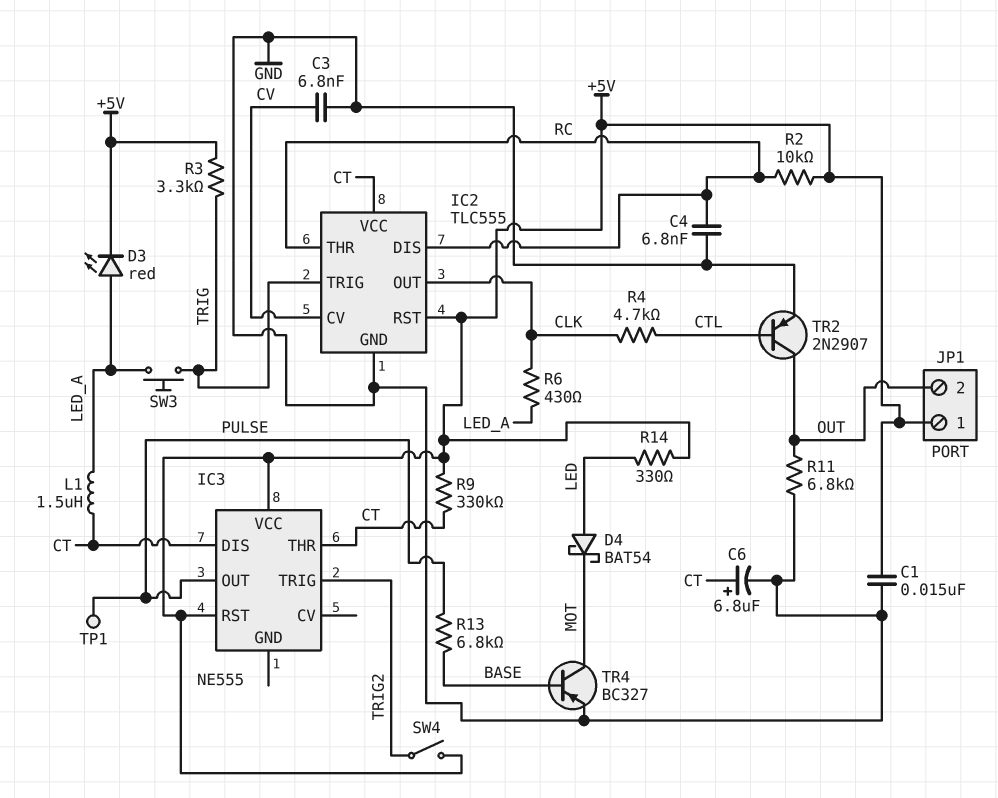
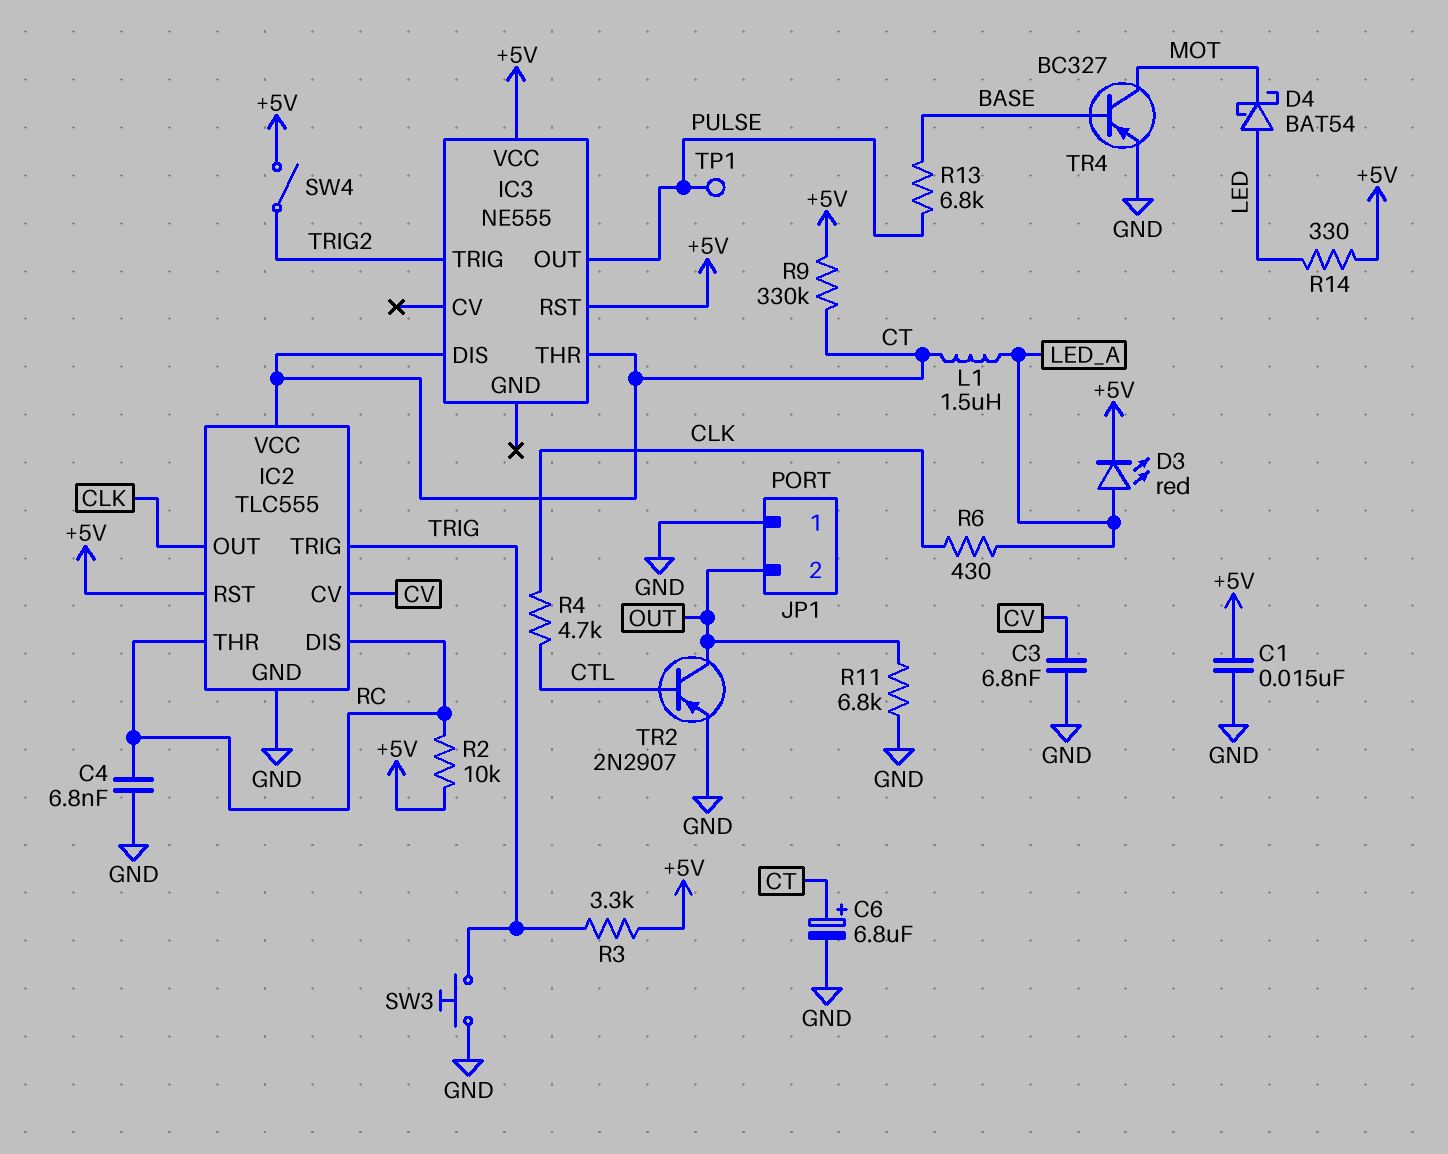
JP1 pin 1: +5V -> GND
SW3: button (LED_A, TRIG) -> button (GND, TRIG)

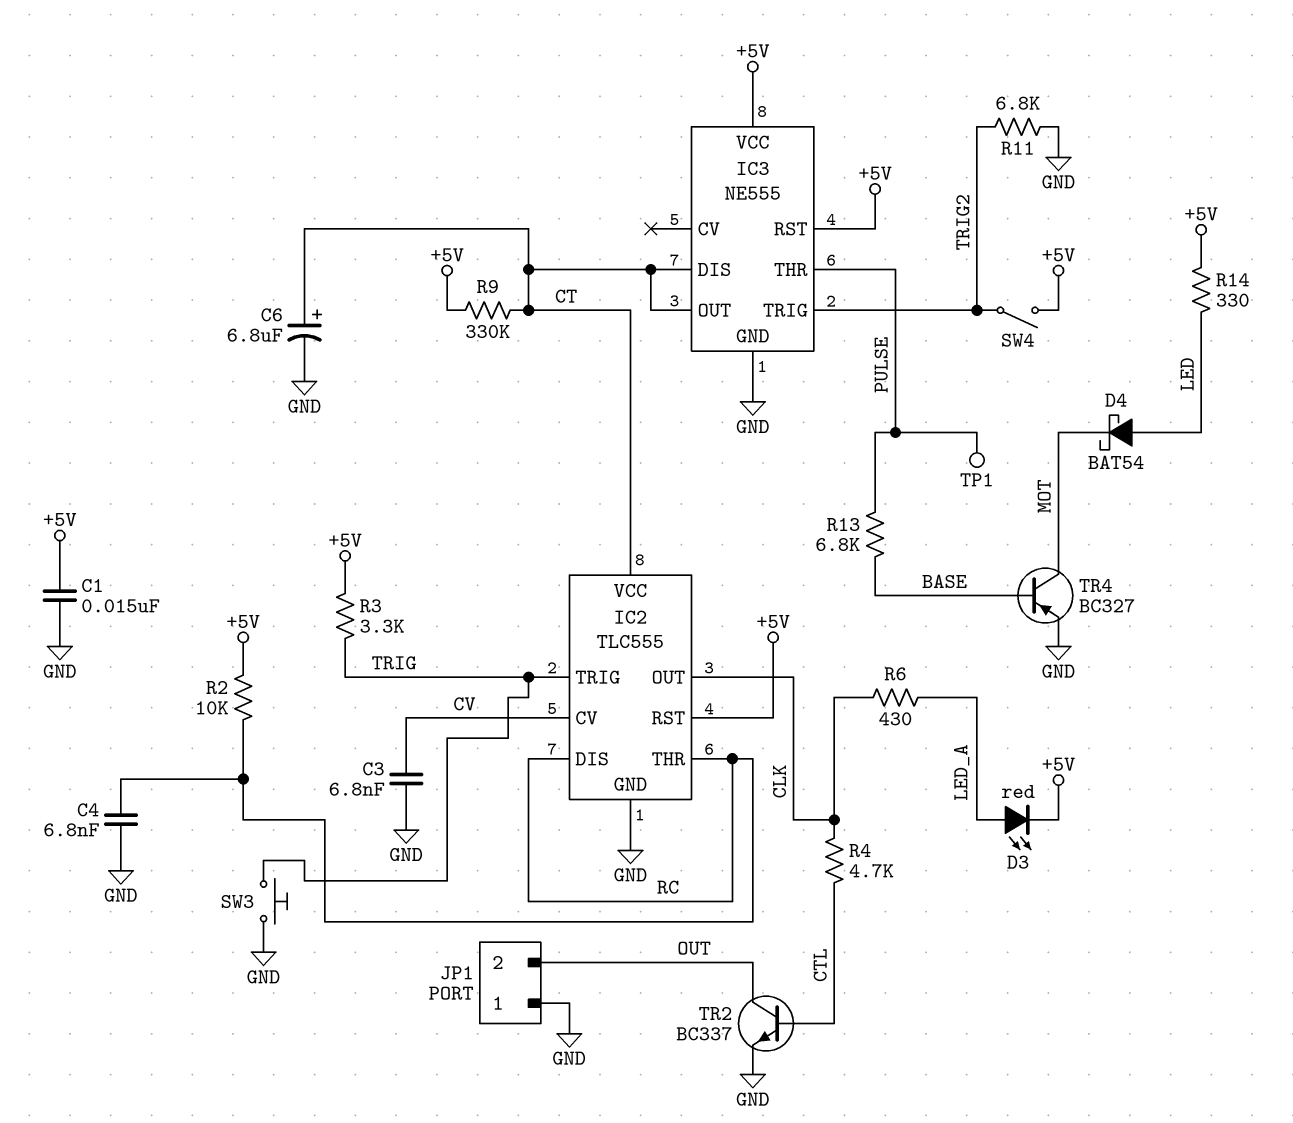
IC3 pin GND: none -> GND
IC3 pin OUT: PULSE -> CT
IC3 pin THR: CT -> PULSE
L1: 1.5uH (CT, LED_A) -> none
R11: 6.8k (GND, OUT) -> 6.8k (GND, TRIG2)
TR2: PNP 2N2907 (B CTL, C OUT, E GND) -> NPN BC337 (B CTL, C OUT, E GND)

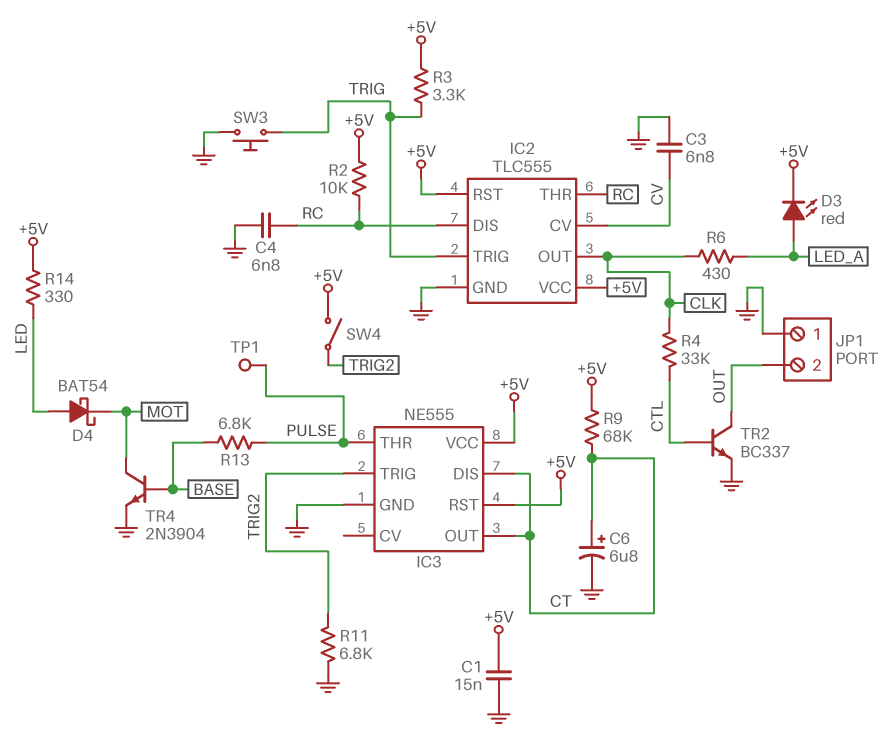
IC2 pin VCC: CT -> +5V
R4: 4.7k (CLK, CTL) -> 33k (CLK, CTL)
R9: 330k (+5V, CT) -> 68k (+5V, CT)
TR4: PNP BC327 (B BASE, C MOT, E GND) -> NPN 2N3904 (B BASE, C MOT, E GND)

